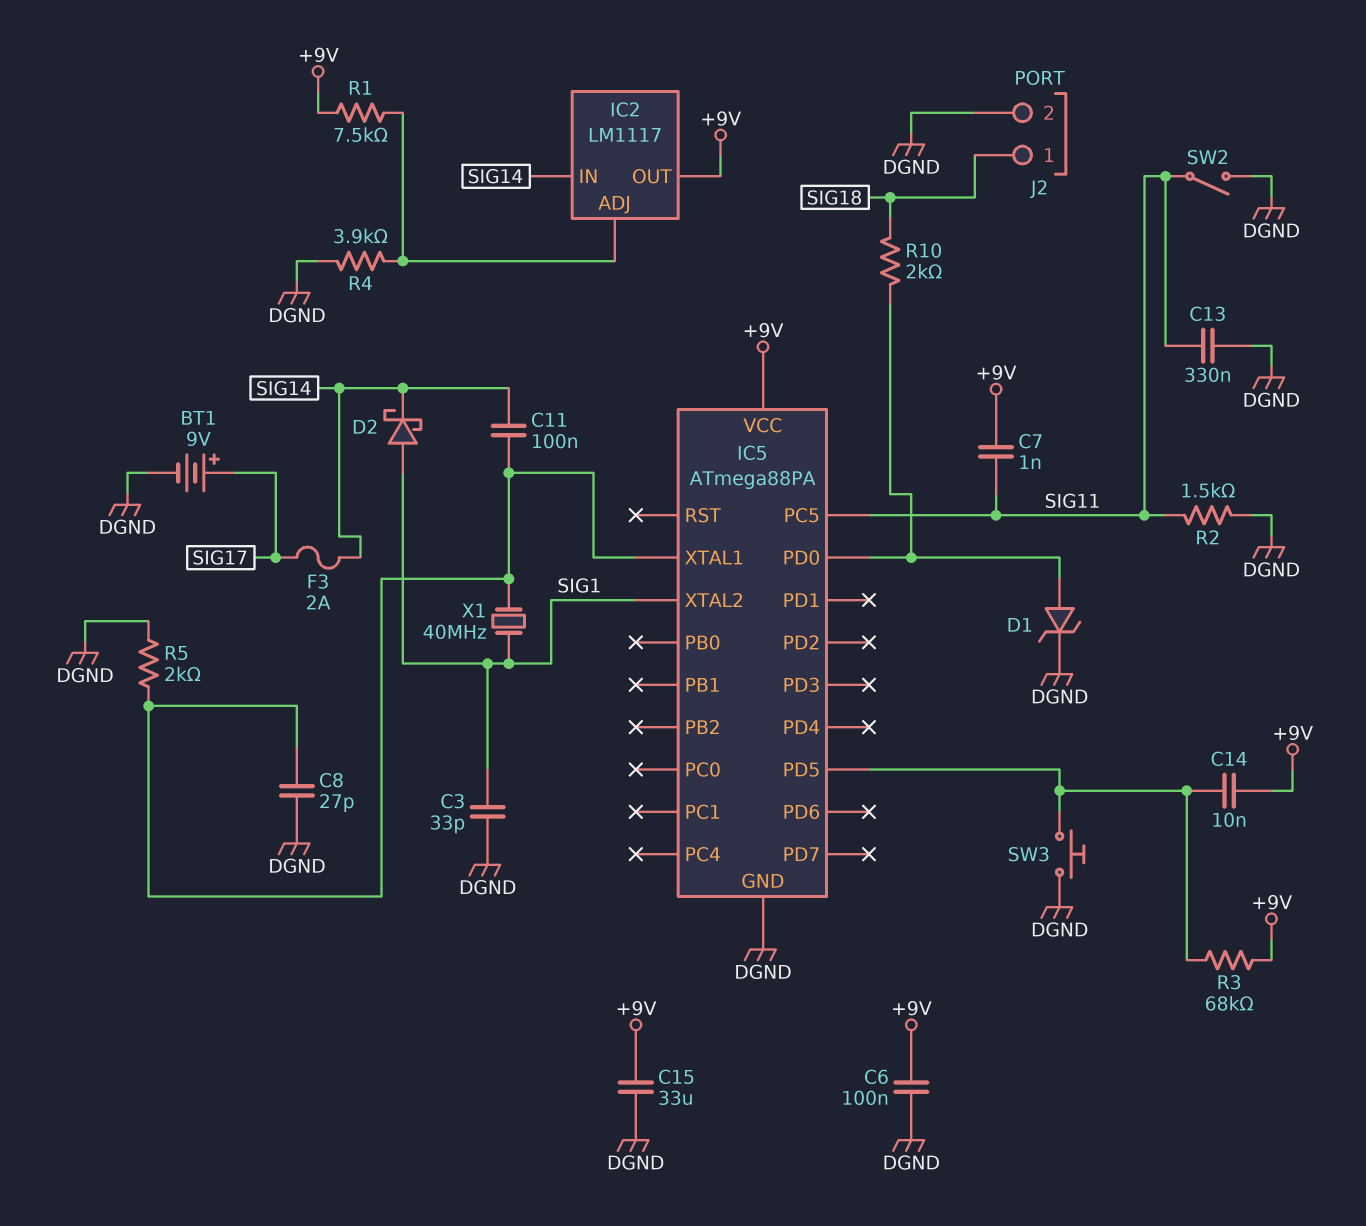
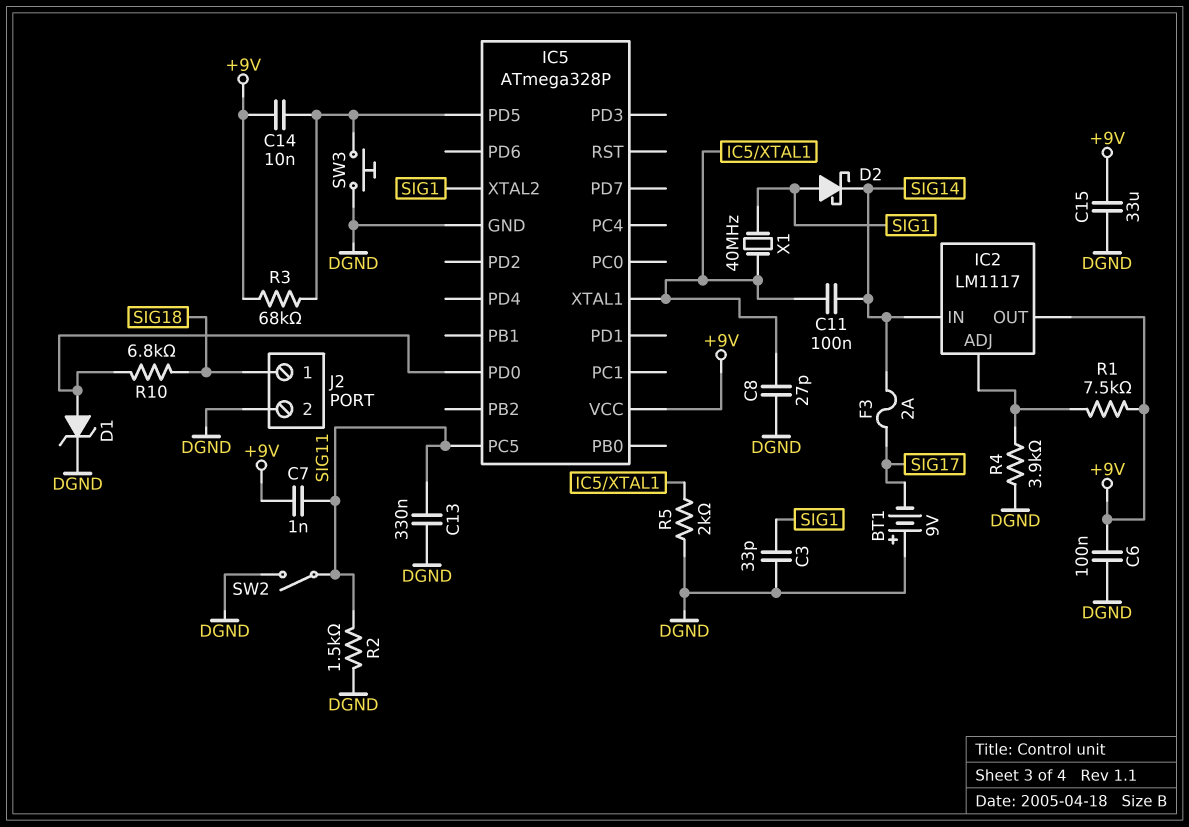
BT1: 9V (plus SIG17, minus DGND) -> 9V (plus DGND, minus SIG17)
IC5: ATmega88PA -> ATmega328P
R10: 2k (IC5/PD0, SIG18) -> 6.8k (IC5/PD0, SIG18)

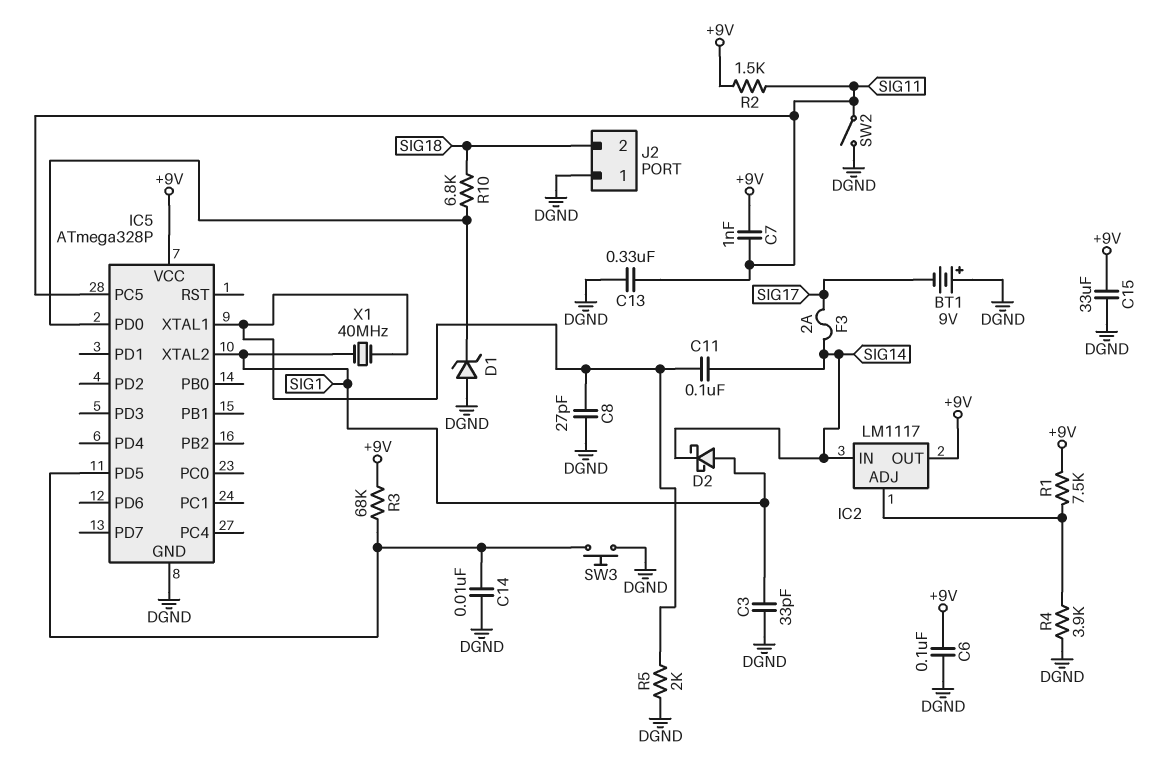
C14: 10nF (+9V, IC5/PD5) -> 10nF (DGND, IC5/PD5)
D1: zener (A IC5/PD0, K DGND) -> zener (A DGND, K IC5/PD0)
J2 pin 1: SIG18 -> DGND
J2 pin 2: DGND -> SIG18
R2: 1.5k (DGND, SIG11) -> 1.5k (+9V, SIG11)

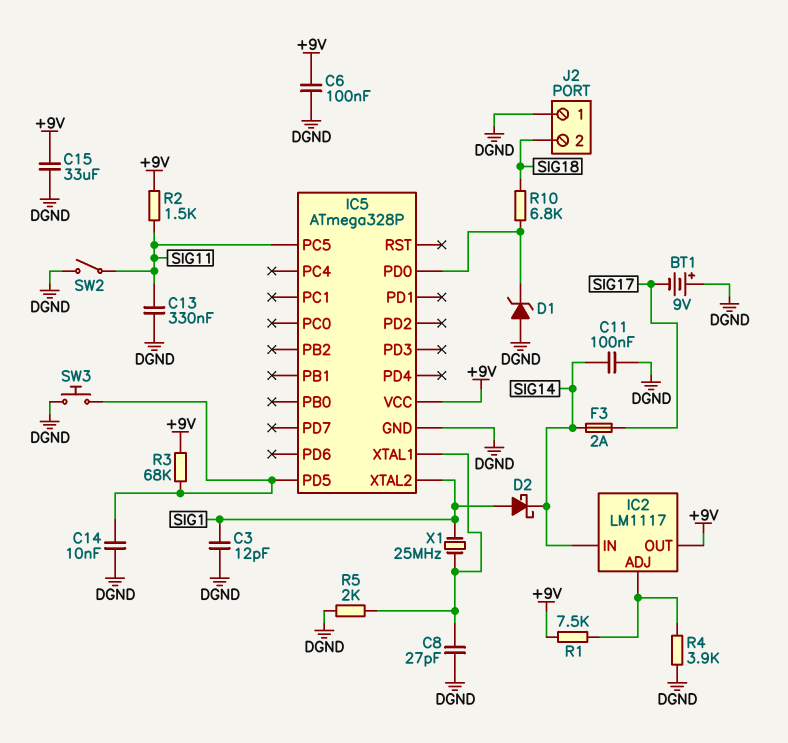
C3: 33pF (DGND, SIG1) -> 12pF (DGND, SIG1)
C7: 1nF (+9V, SIG11) -> none
C11: 100nF (IC5/XTAL1, SIG14) -> 100nF (DGND, SIG14)
X1: 40MHz (IC5/XTAL1, SIG1) -> 25MHz (IC5/XTAL1, SIG1)

